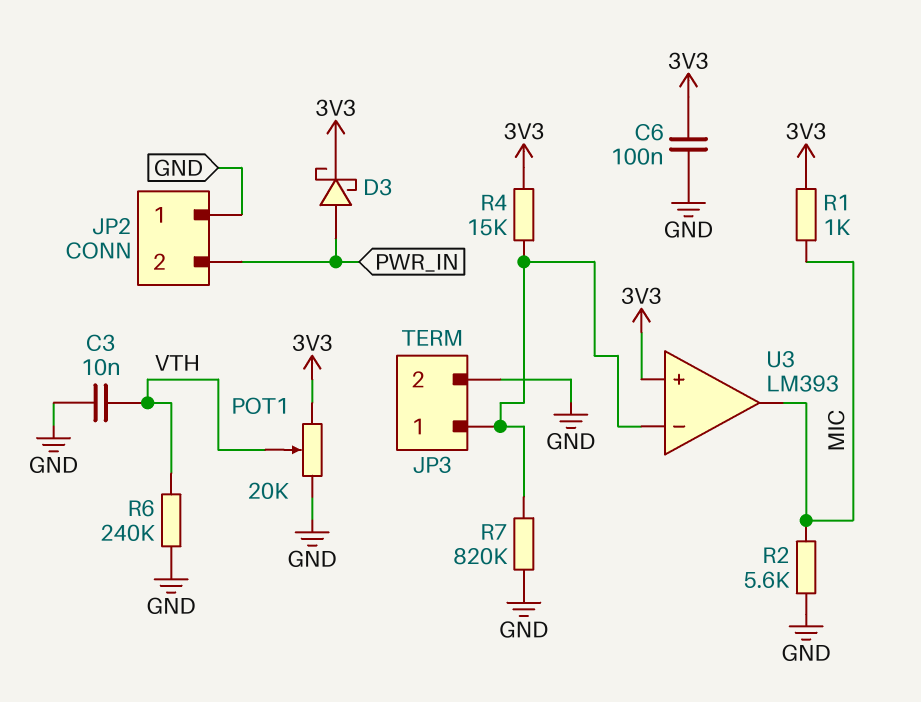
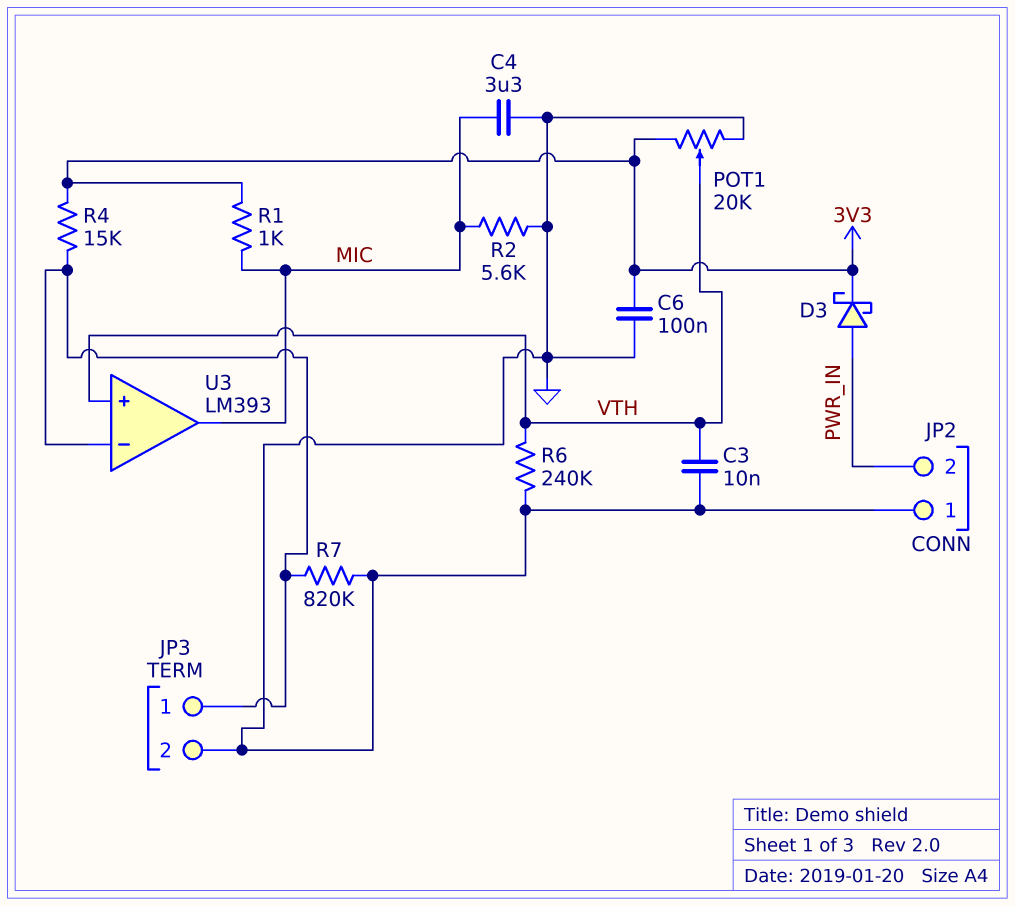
C4: none -> 3.3uF (GND, MIC)
U3 pin in+: 3V3 -> VTH

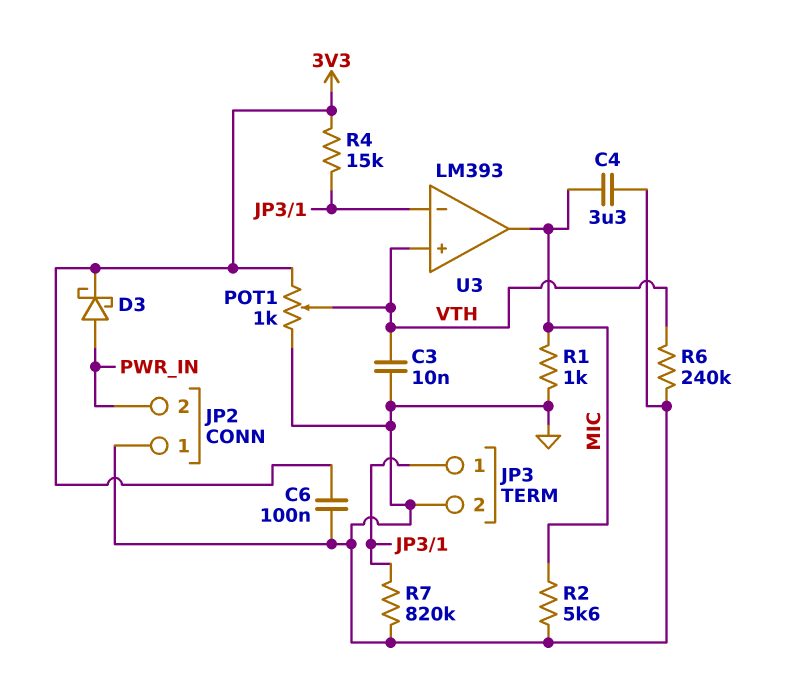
POT1: 20k (3V3, GND, wiper VTH) -> 1k (3V3, GND, wiper VTH)
R1: 1k (3V3, MIC) -> 1k (GND, MIC)

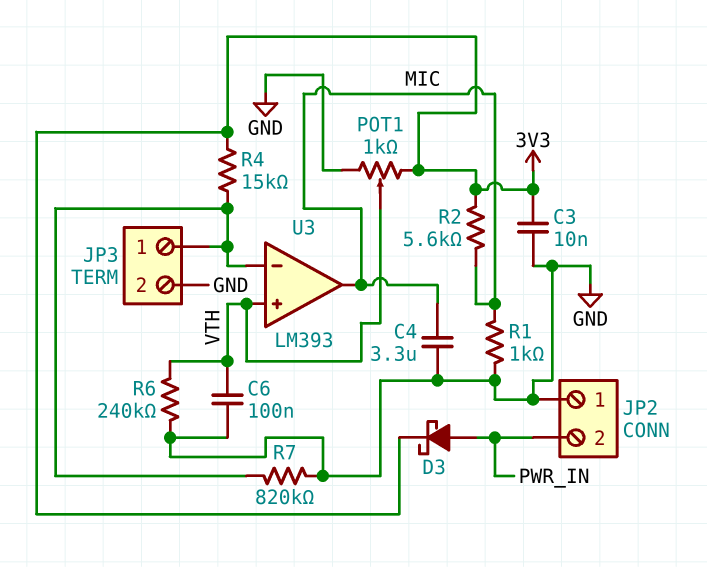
C3: 10nF (GND, VTH) -> 10nF (3V3, GND)
C6: 100nF (3V3, GND) -> 100nF (GND, VTH)
R2: 5.6k (GND, MIC) -> 5.6k (3V3, MIC)

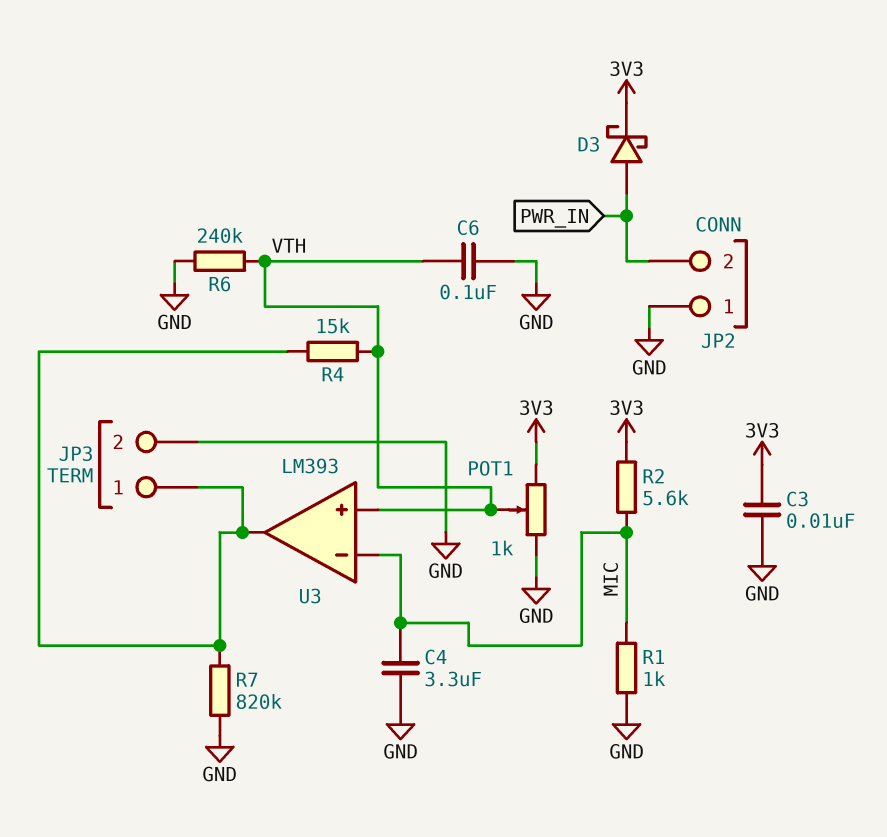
R4: 15k (3V3, JP3/1) -> 15k (JP3/1, VTH)
U3 pin in-: JP3/1 -> MIC
U3 pin out: MIC -> JP3/1

